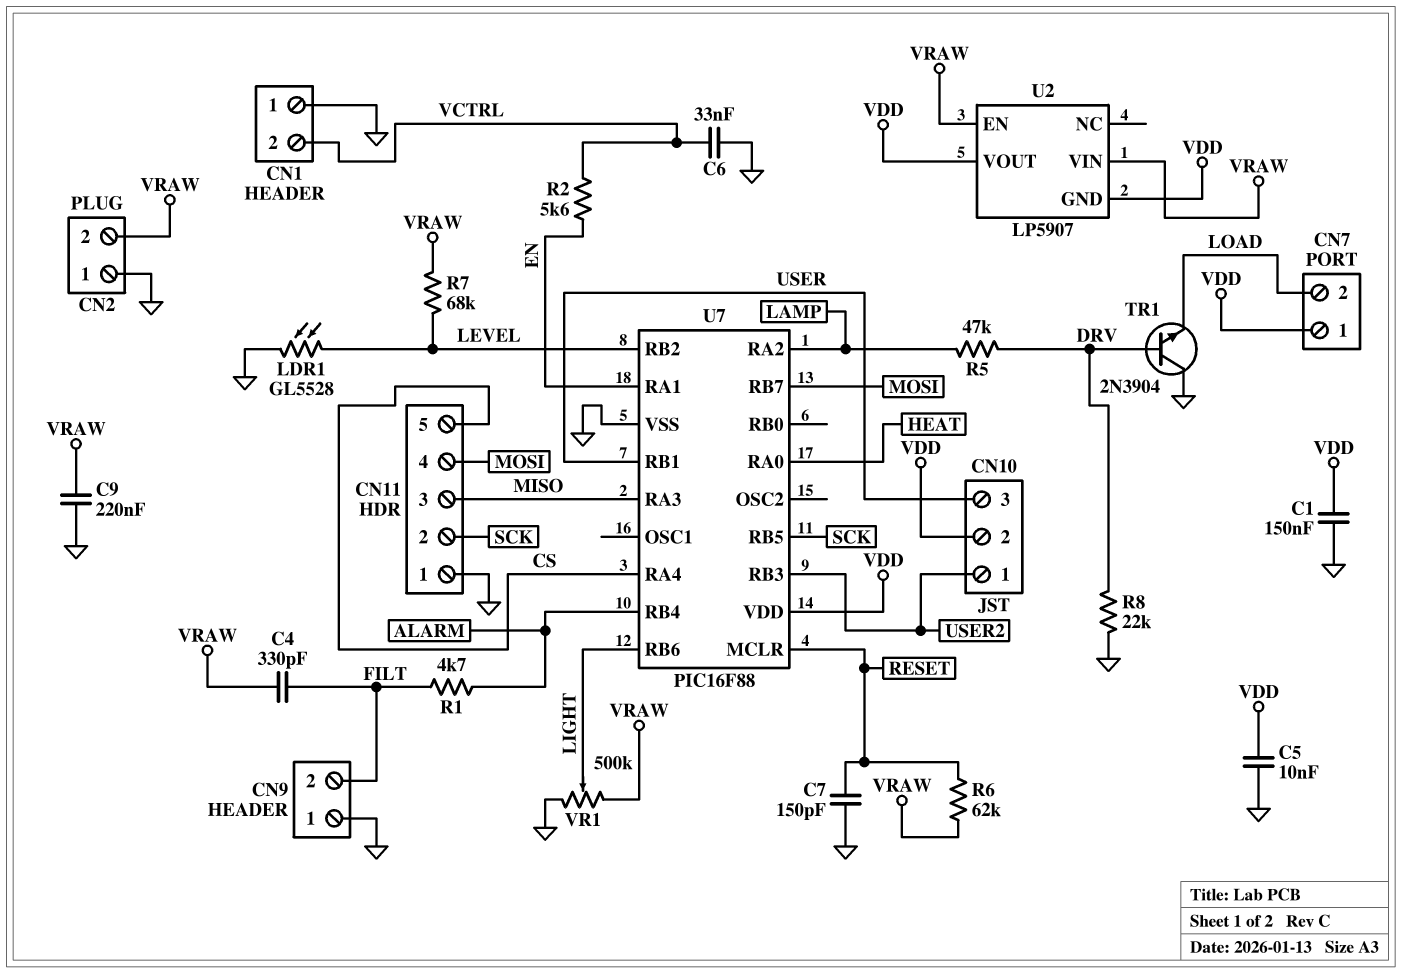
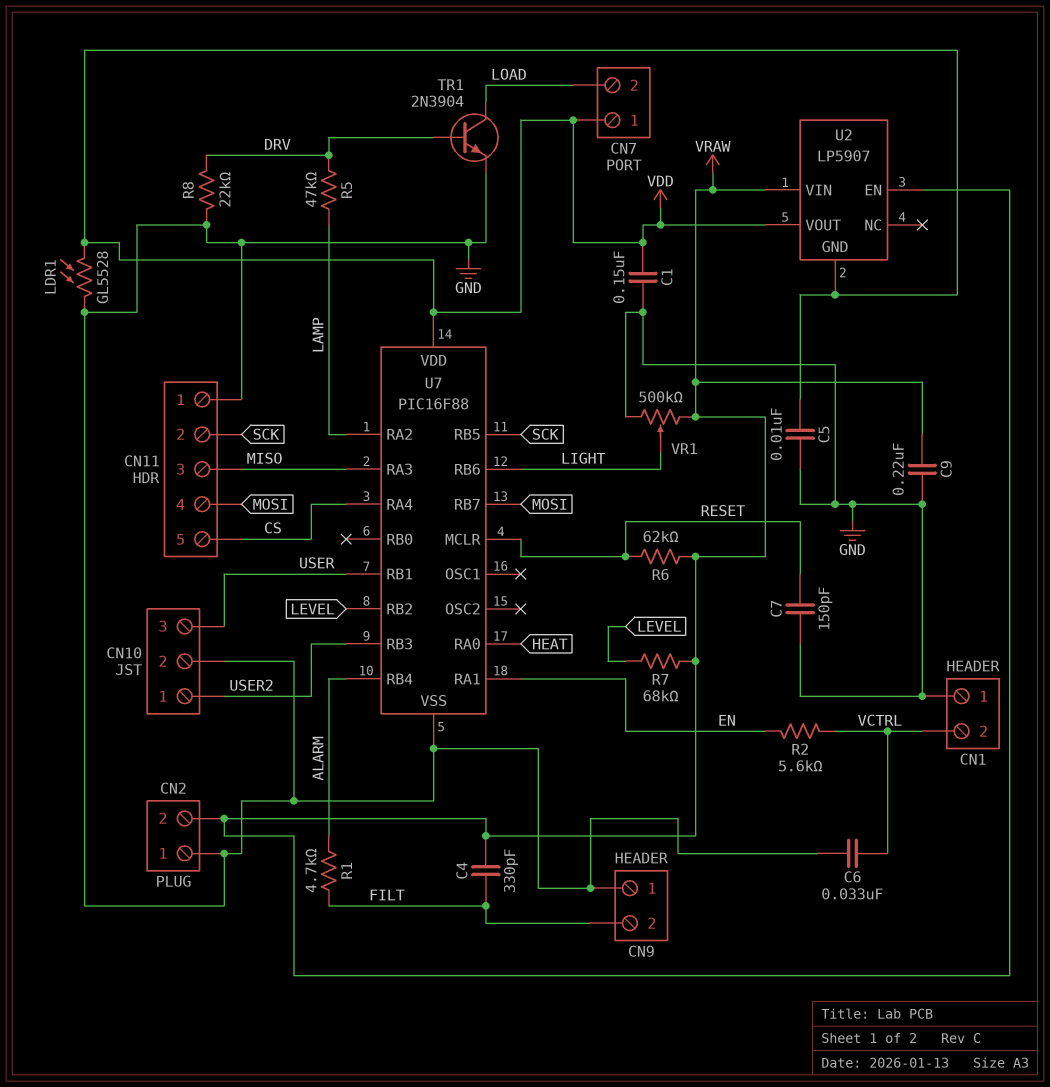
CN10 pin 2: VDD -> GND
LDR1: GL5528 (GND, LEVEL) -> GL5528 (GND, VDD)
TR1: NPN 2N3904 (B DRV, C GND, E LOAD) -> NPN 2N3904 (B DRV, C LOAD, E GND)

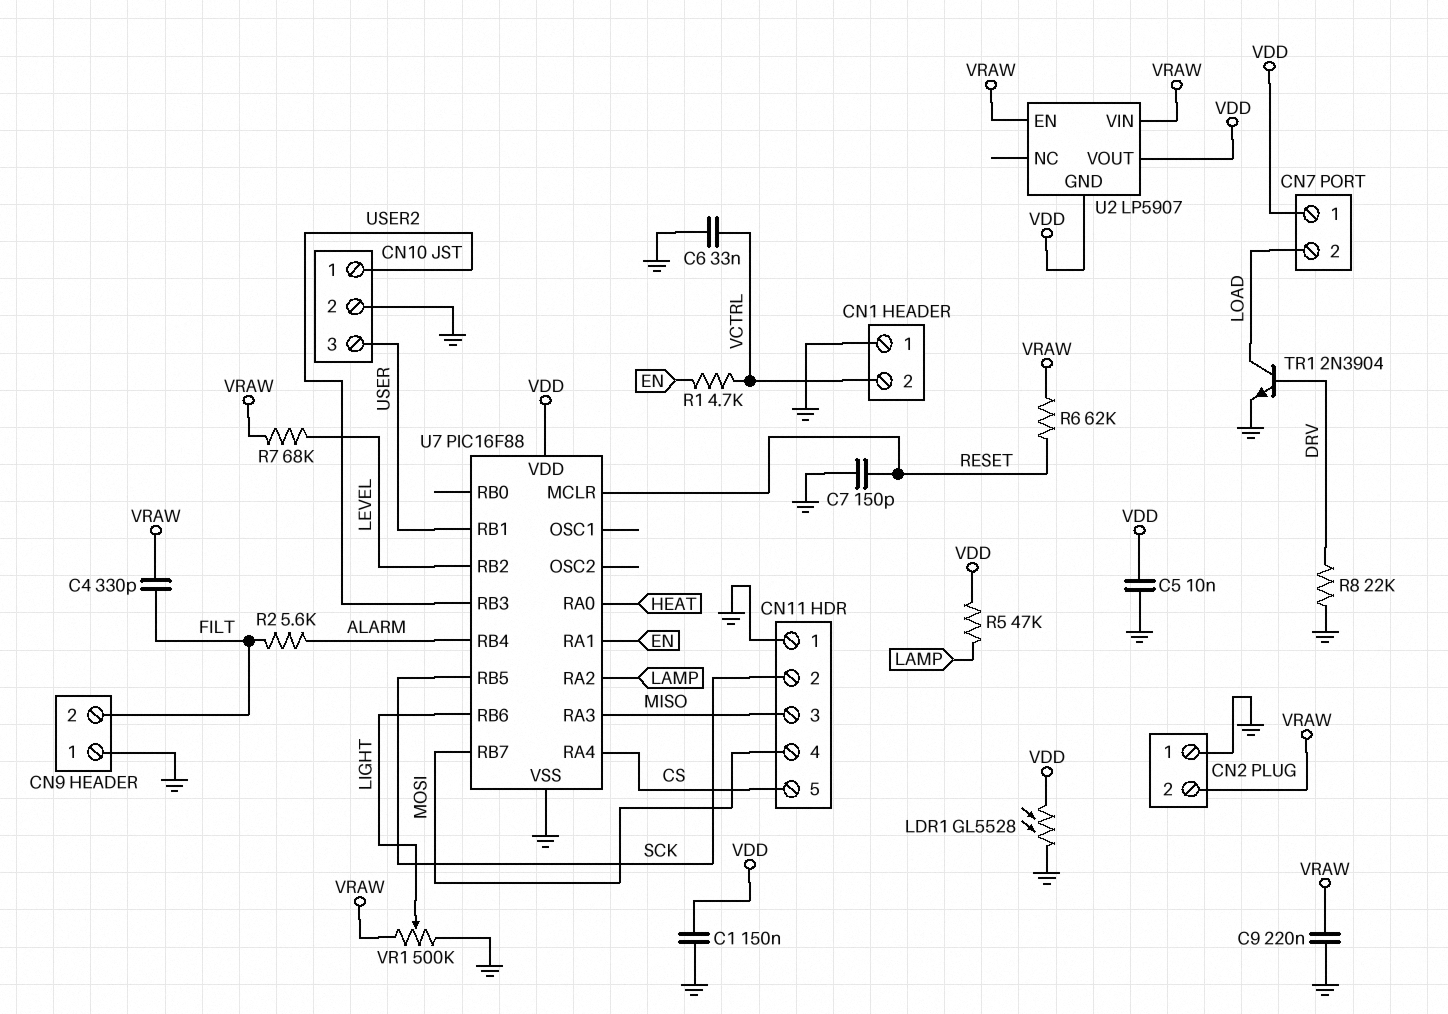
R1: 4.7k (ALARM, FILT) -> 4.7k (EN, VCTRL)
R2: 5.6k (EN, VCTRL) -> 5.6k (ALARM, FILT)
R5: 47k (DRV, LAMP) -> 47k (LAMP, VDD)

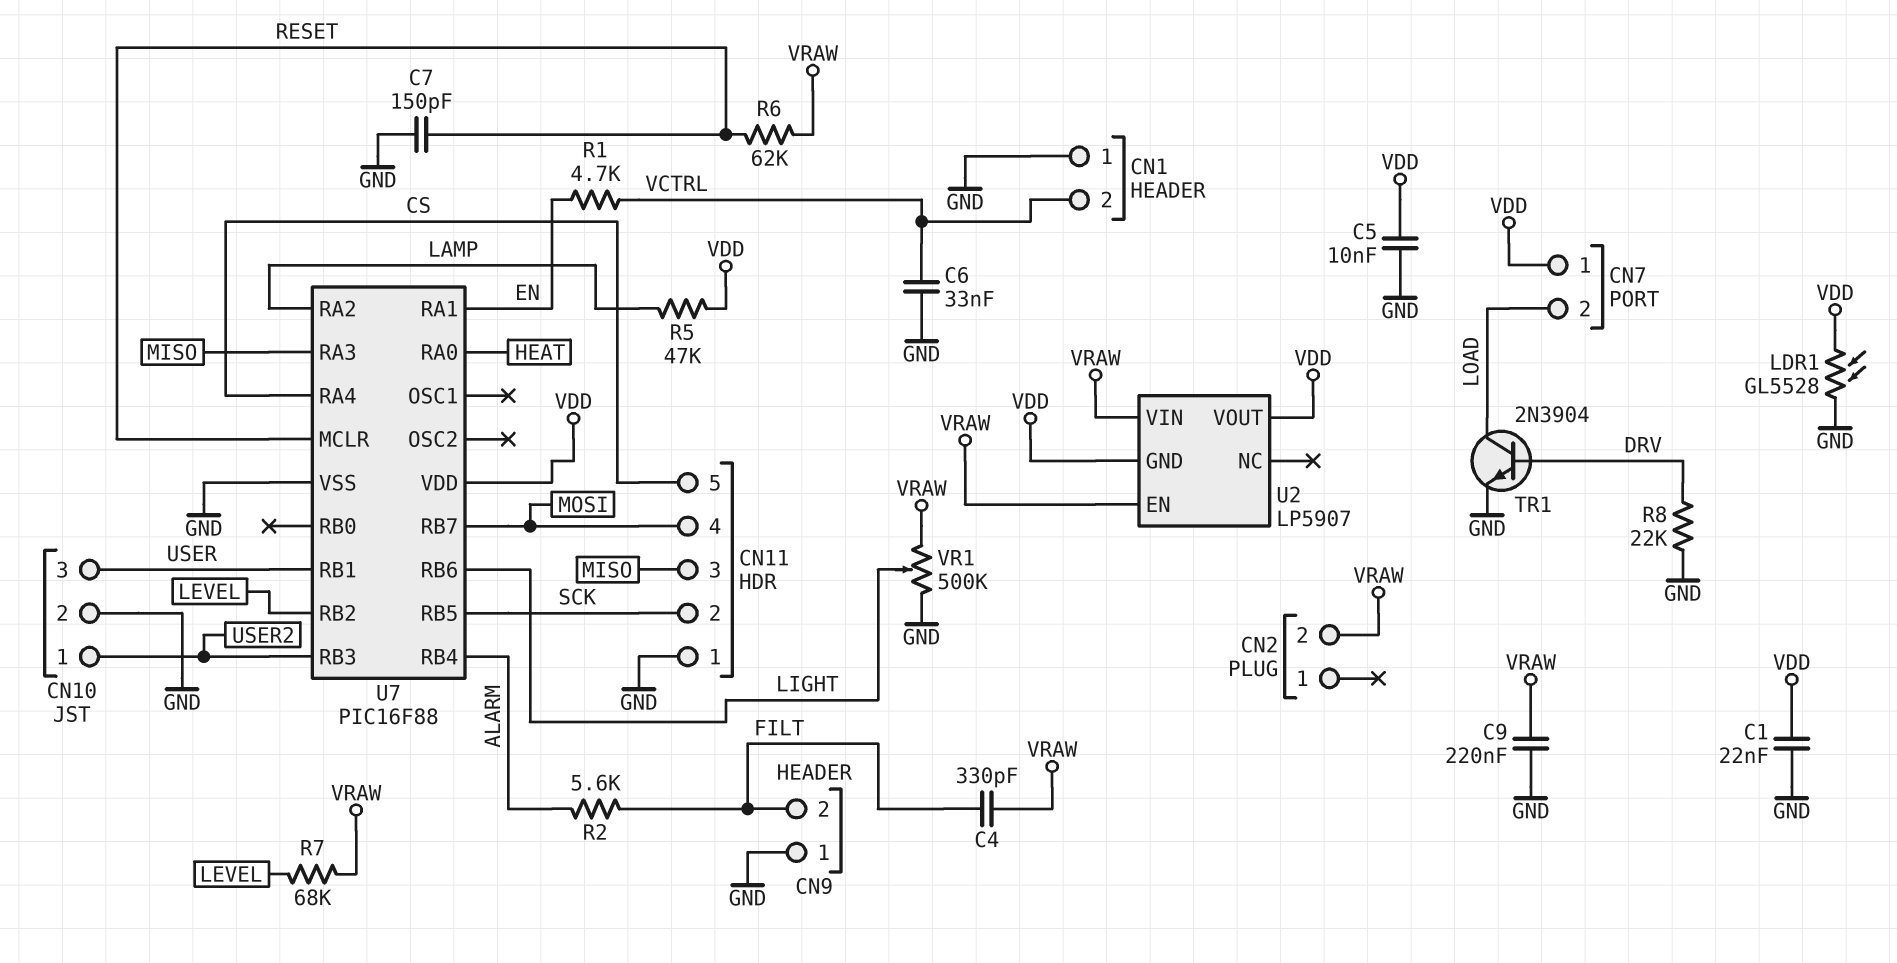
C1: 150nF (GND, VDD) -> 22nF (GND, VDD)
CN2 pin 1: GND -> none

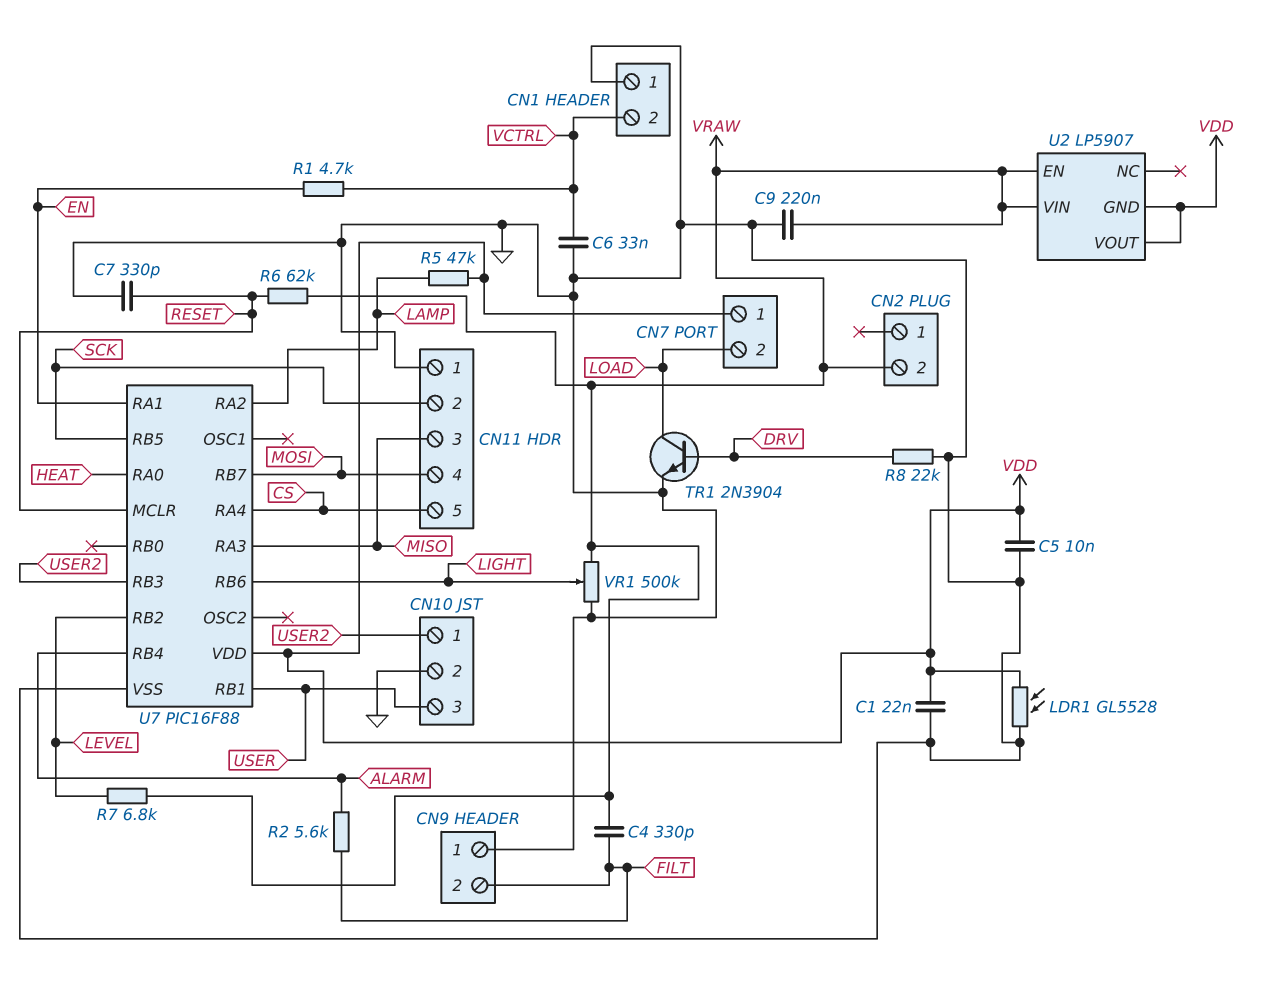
C7: 150pF (GND, RESET) -> 330pF (GND, RESET)
R7: 68k (LEVEL, VRAW) -> 6.8k (LEVEL, VRAW)

